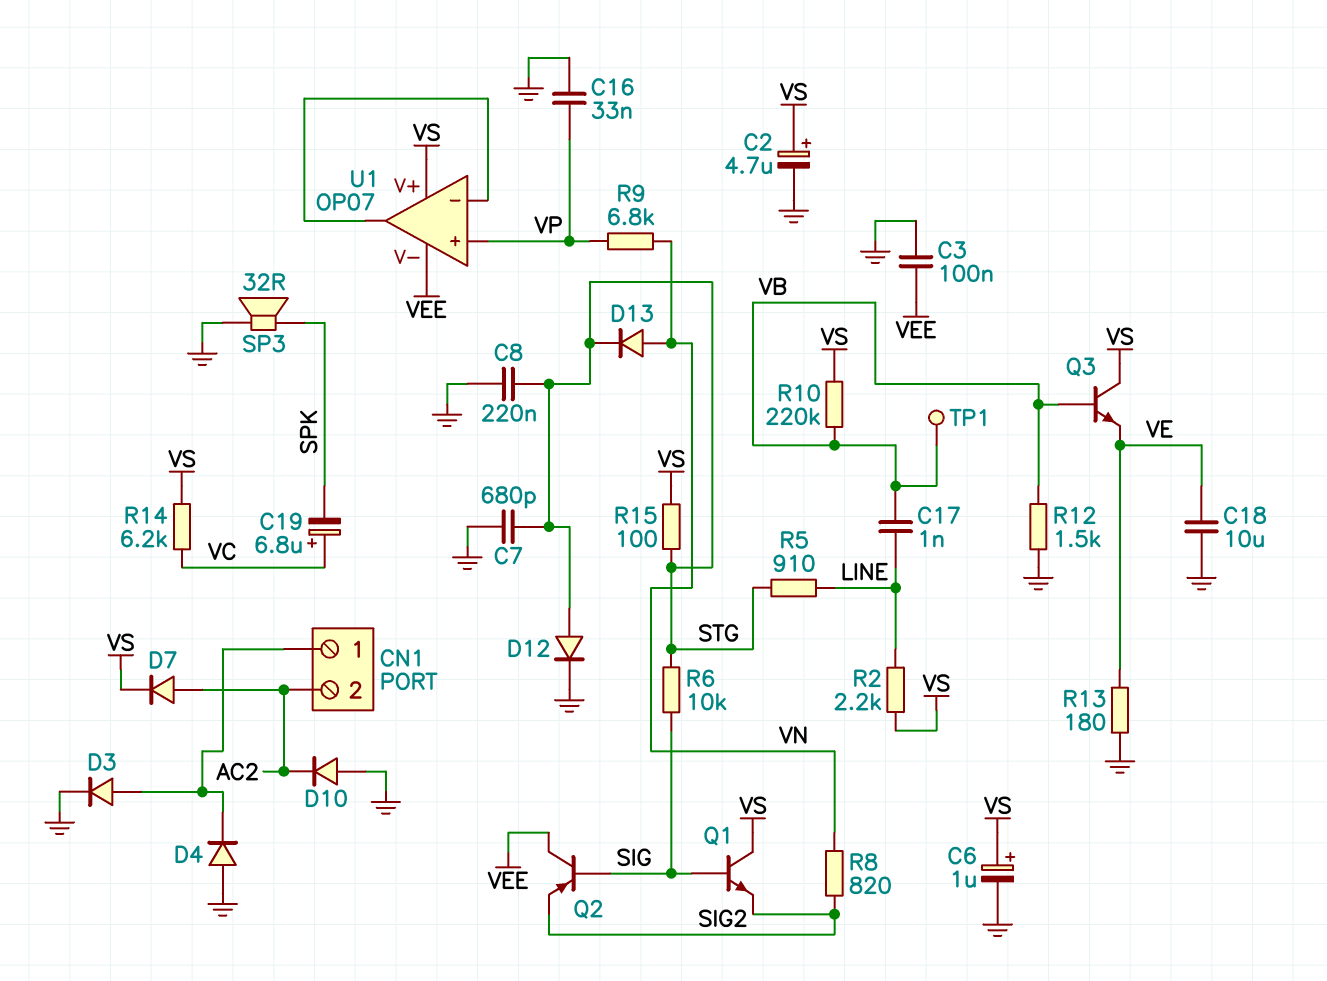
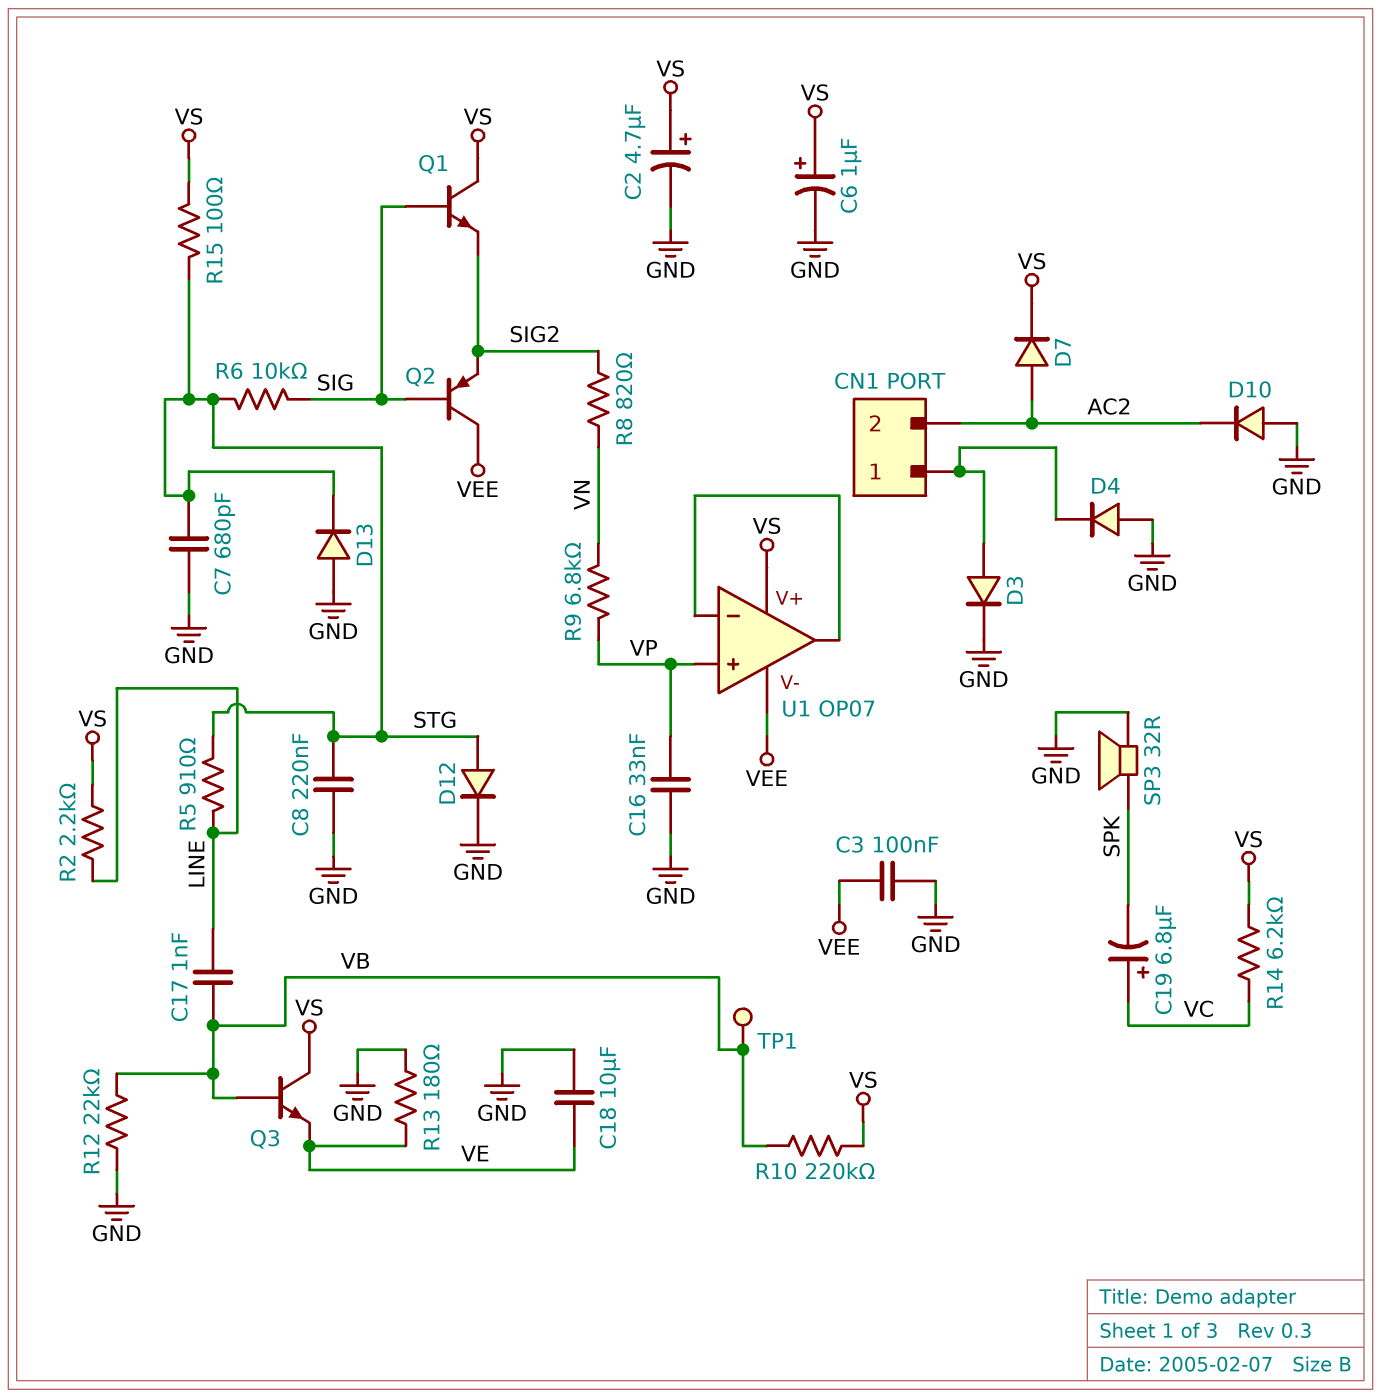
D13: diode (A VN, K STG) -> diode (A GND, K STG)
R12: 1.5k (GND, VB) -> 22k (GND, VB)

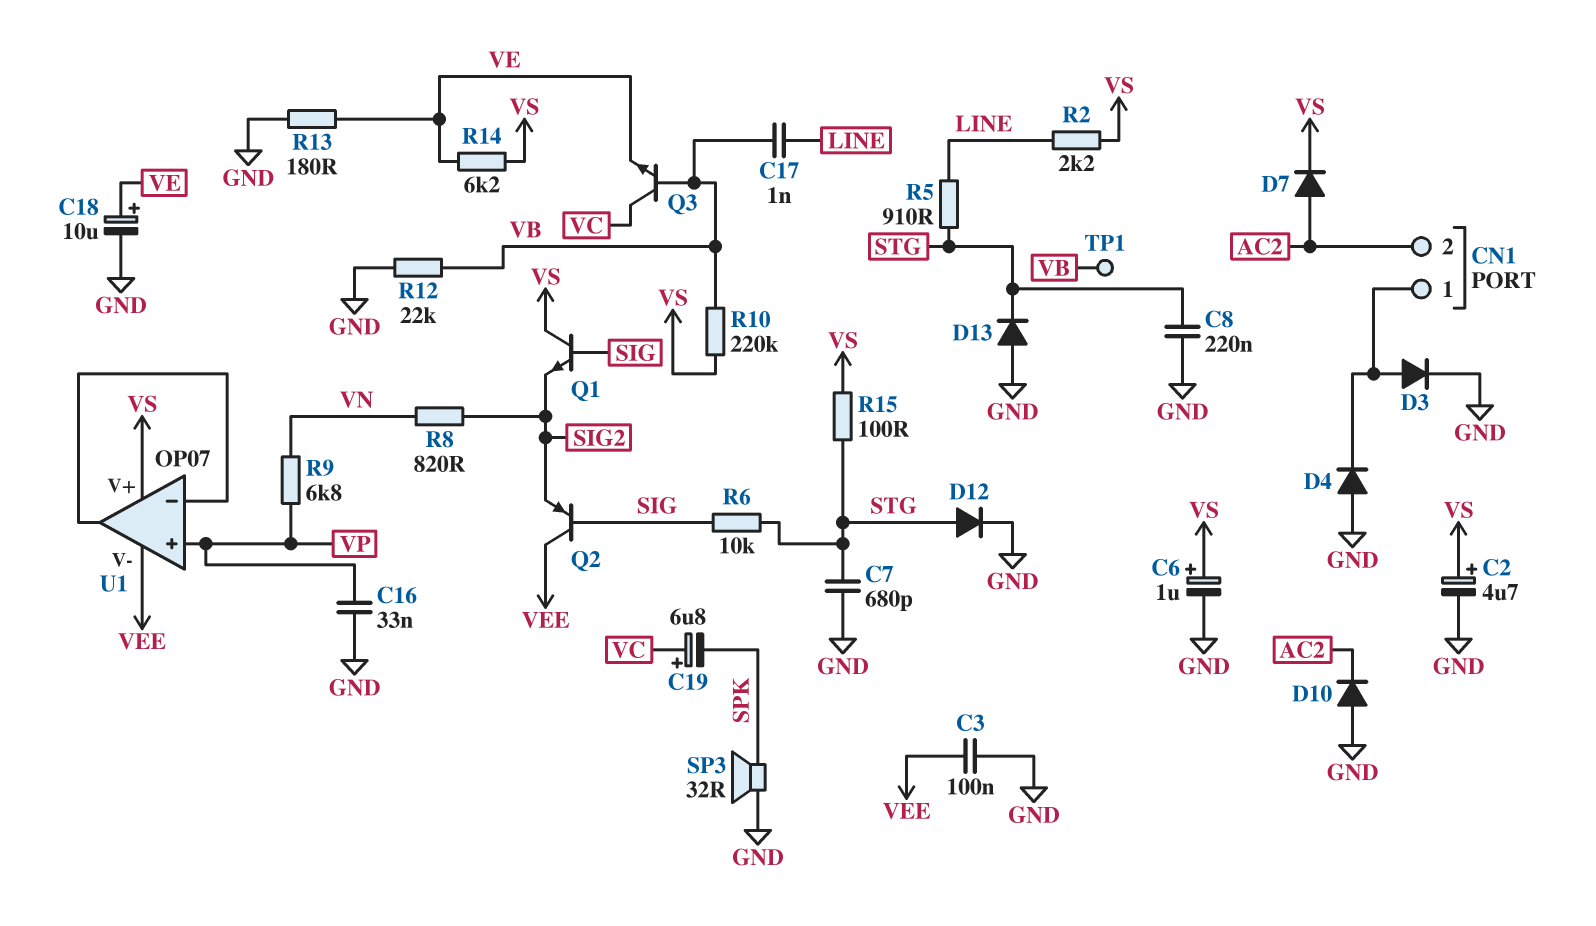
C18: 10uF (GND, VE) -> 10uF (plus VE, minus GND)
Q3: NPN (B VB, C VS, E VE) -> NPN (B VB, C VC, E VE)
R14: 6.2k (VC, VS) -> 6.2k (VE, VS)

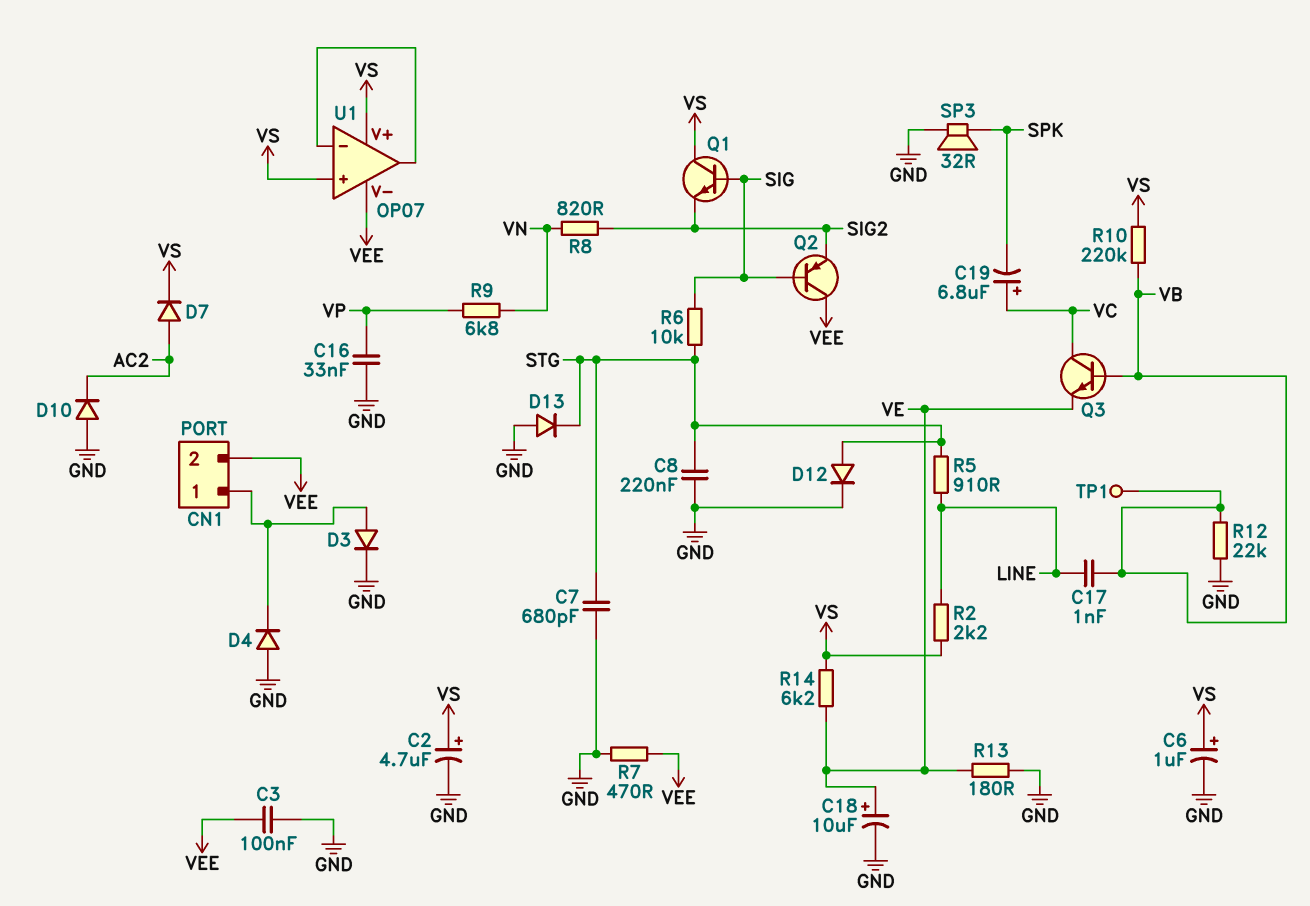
CN1 pin 2: AC2 -> VEE
R7: none -> 470 (GND, VEE)
R15: 100 (STG, VS) -> none
U1 pin in+: VP -> VS

